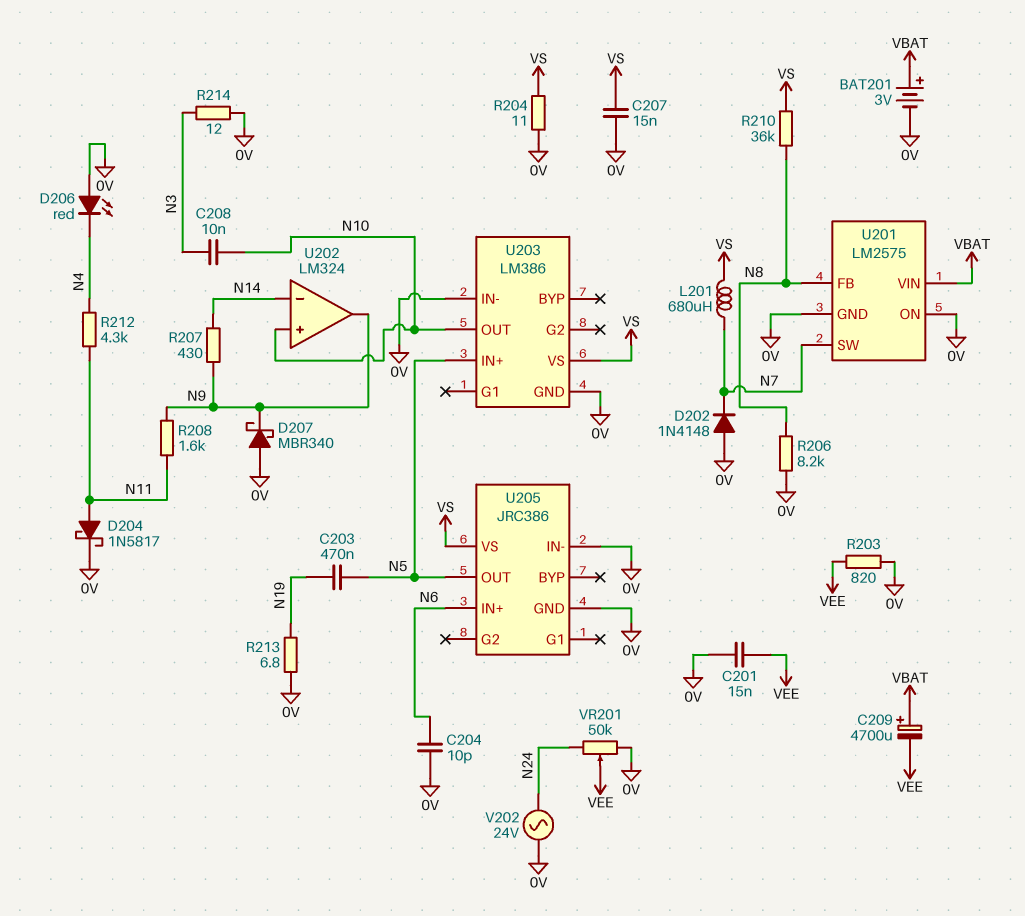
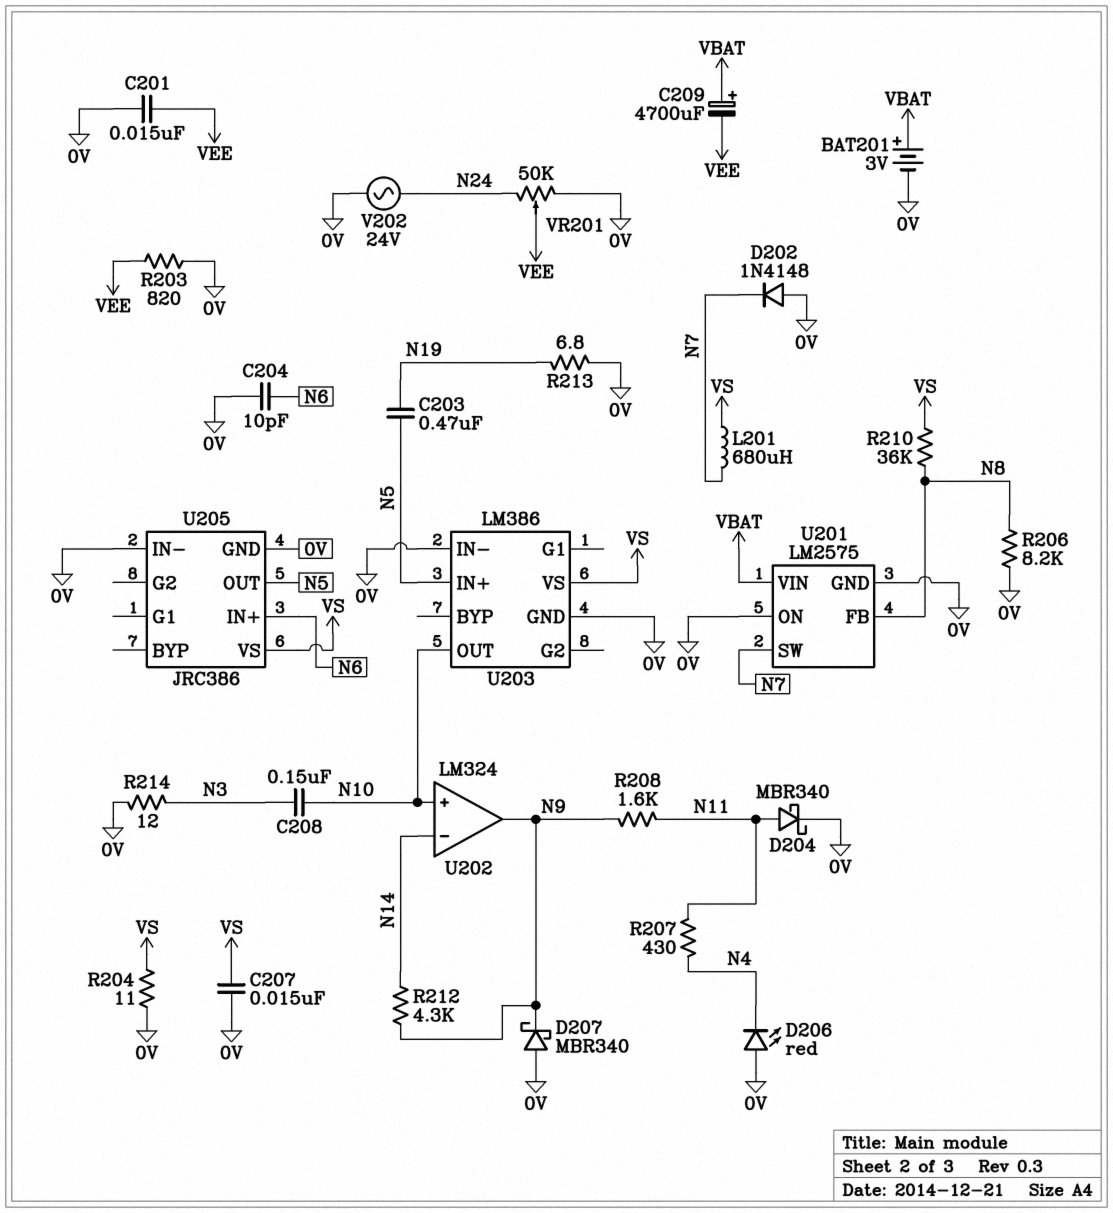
C208: 10nF (N3, N10) -> 150nF (N3, N10)
D204: schottky 1N5817 (A N11, K 0V) -> schottky MBR340 (A N11, K 0V)
R207: 430 (N9, N14) -> 430 (N4, N11)
R212: 4.3k (N4, N11) -> 4.3k (N9, N14)

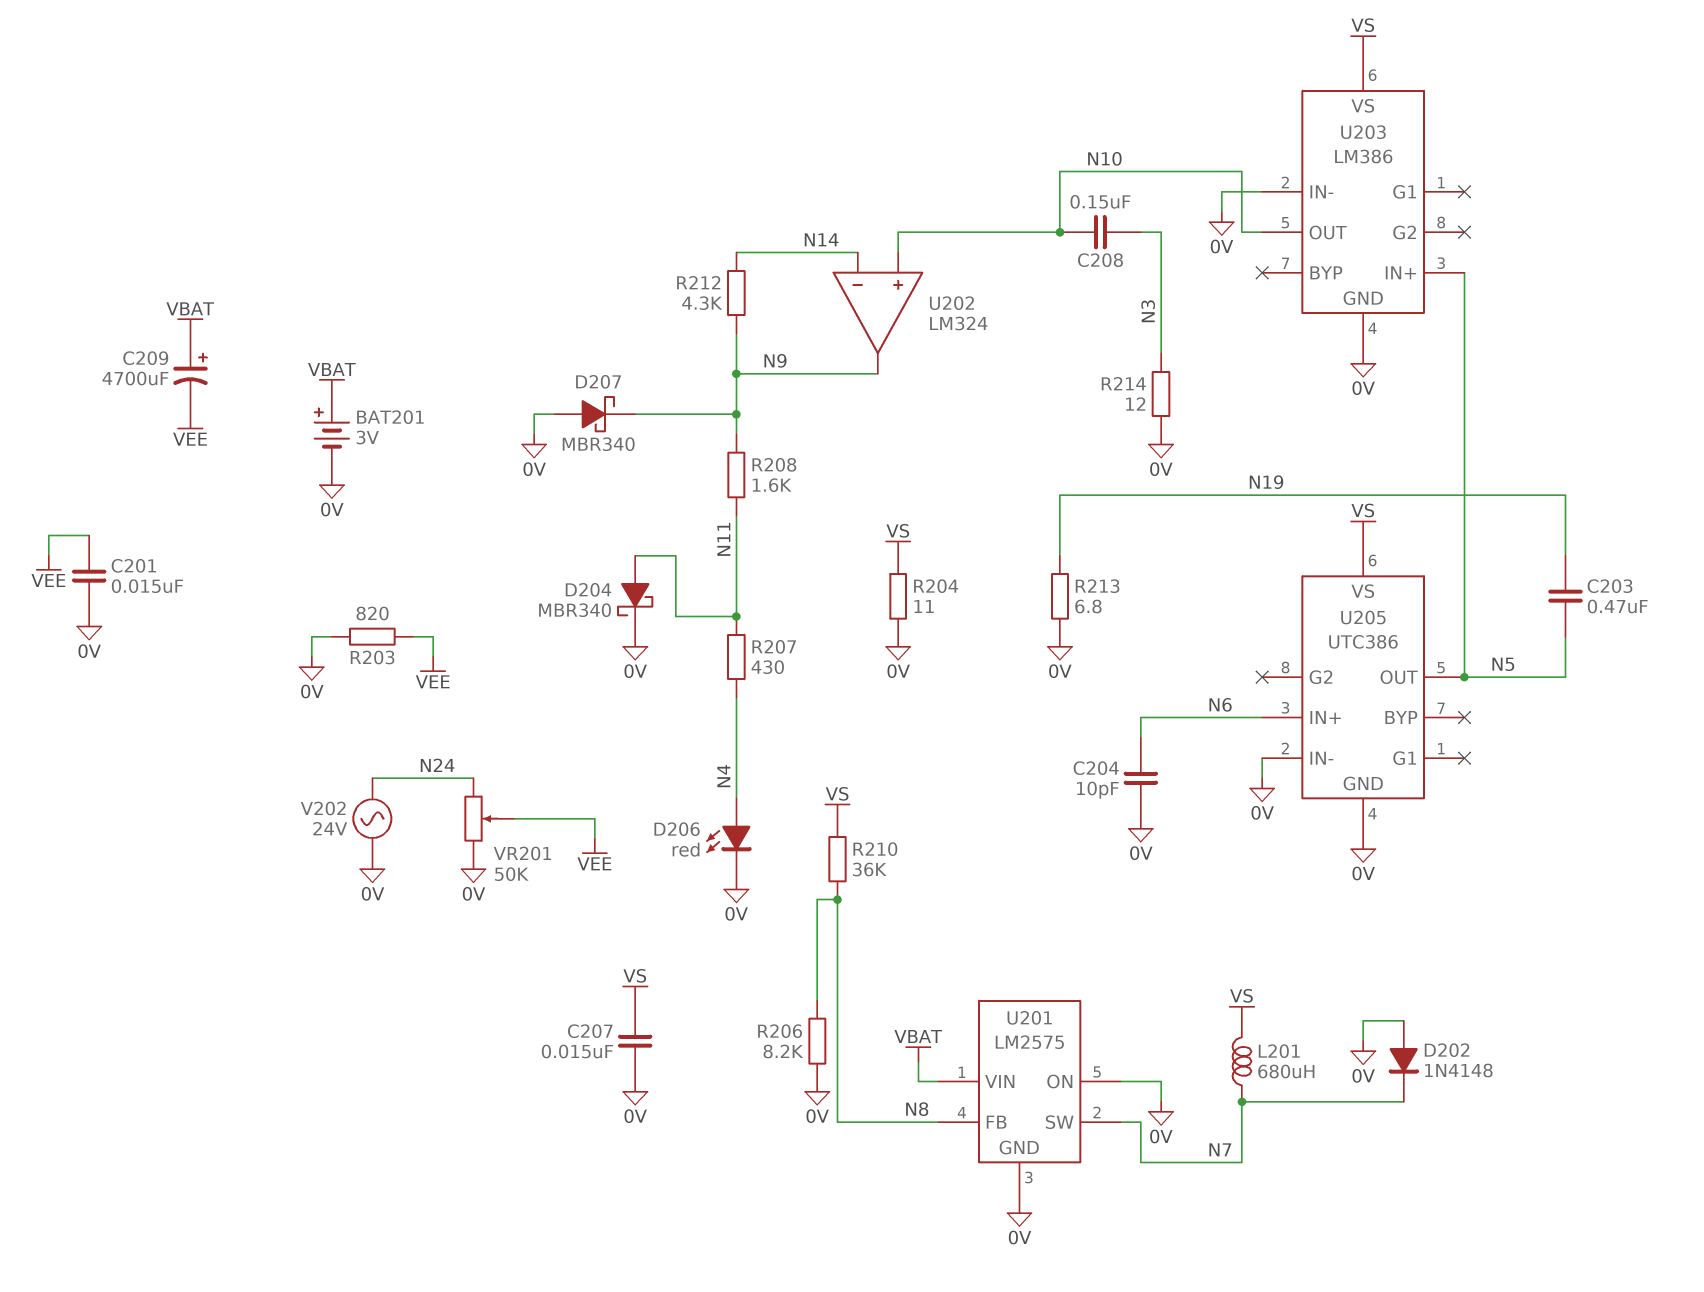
D206: LED red (A 0V, K N4) -> LED red (A N4, K 0V)
U205: JRC386 -> UTC386

